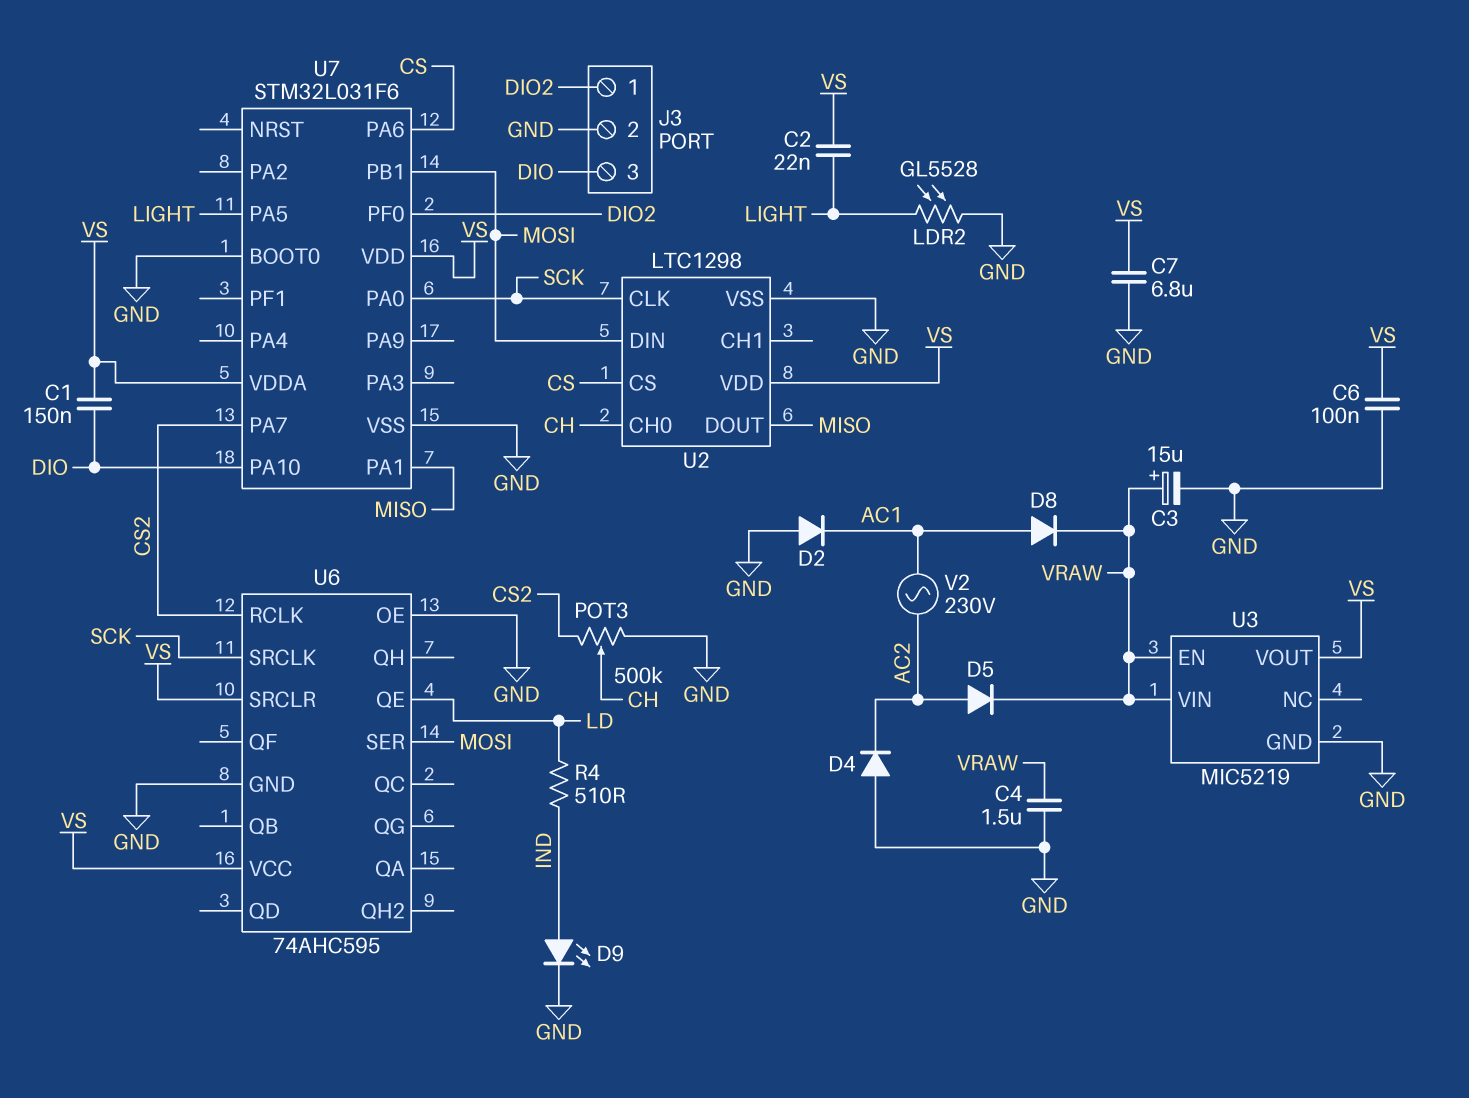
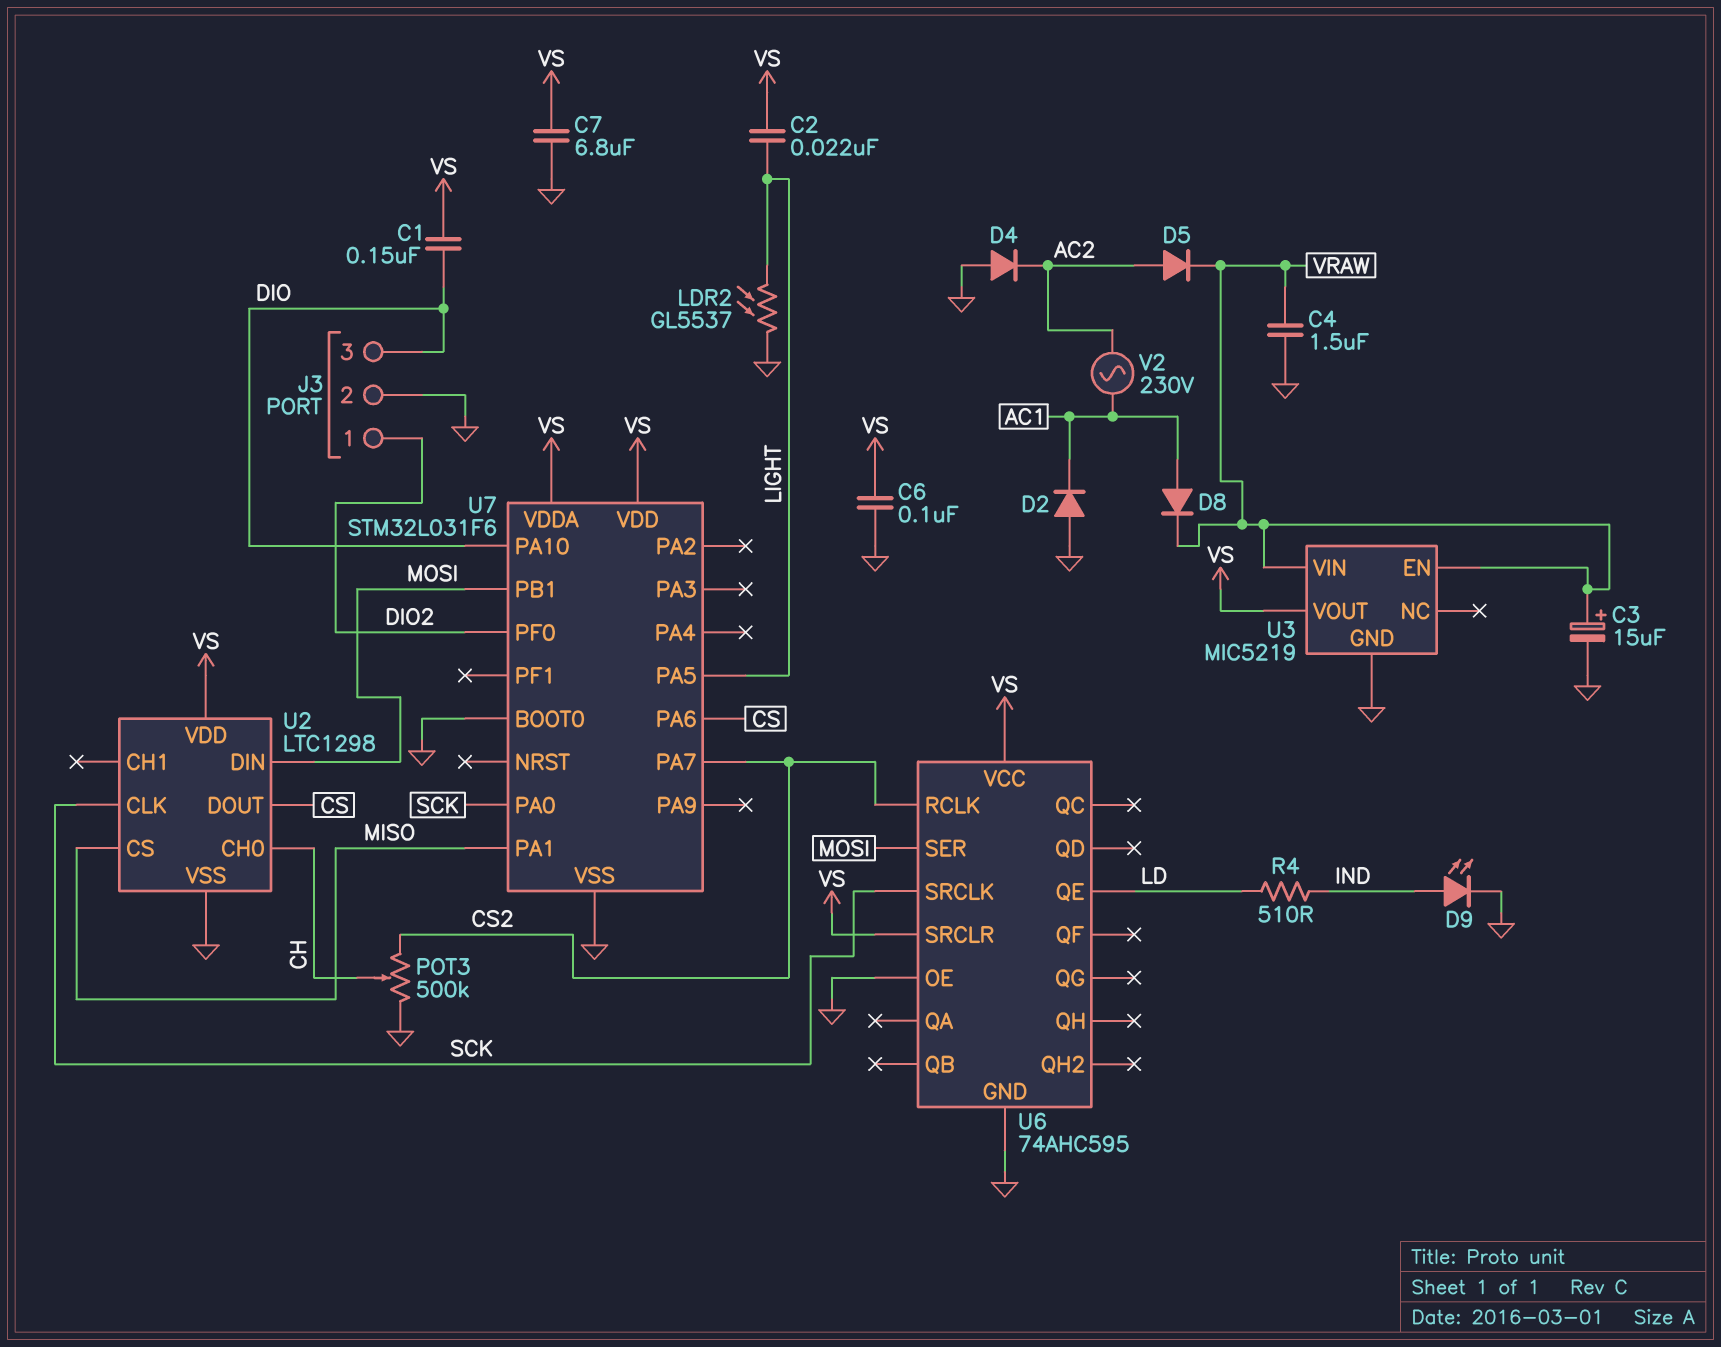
LDR2: GL5528 (GND, LIGHT) -> GL5537 (GND, LIGHT)
U2 pin CS: CS -> MISO
U2 pin DOUT: MISO -> CS

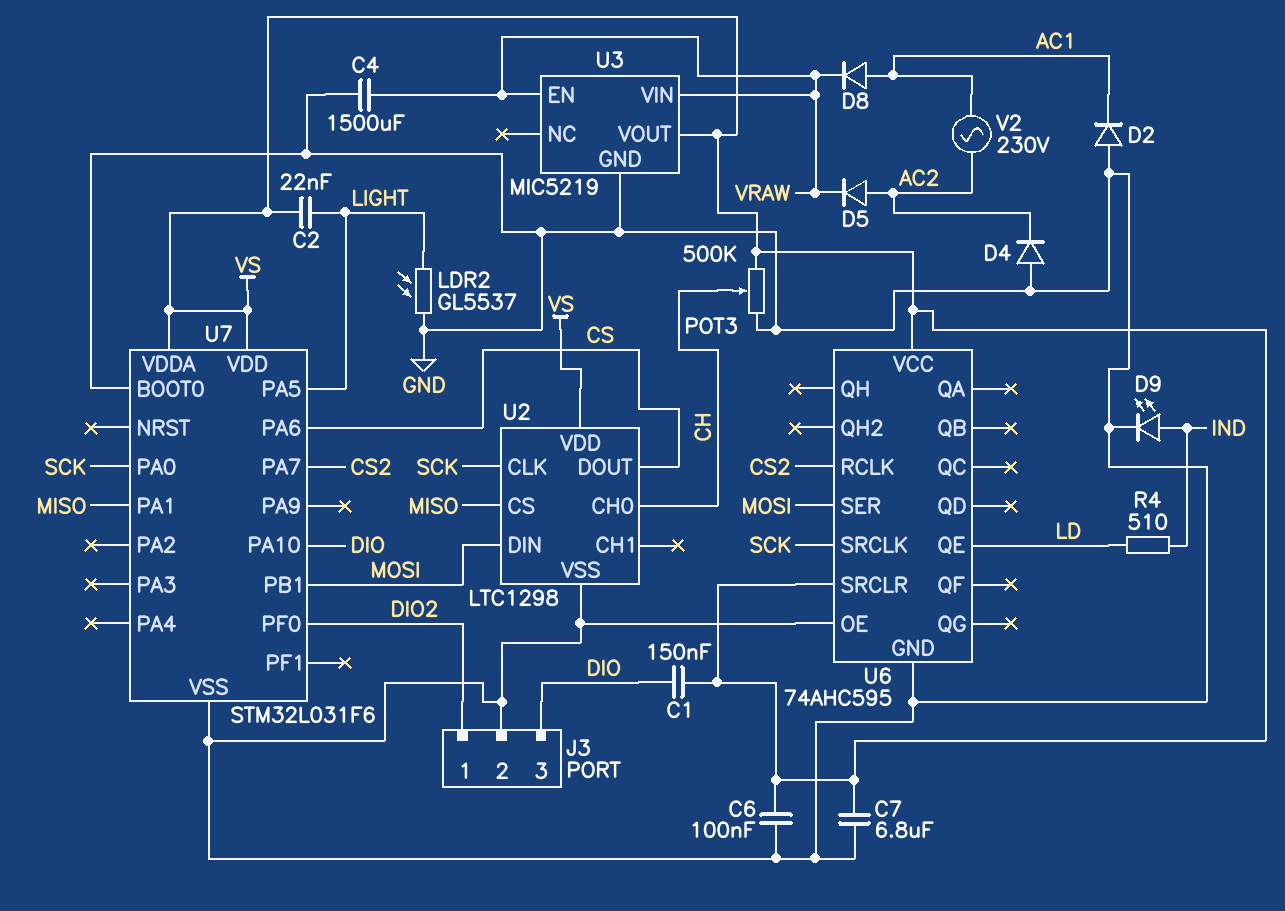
C3: 15uF (plus VRAW, minus GND) -> none
C4: 1.5uF (GND, VRAW) -> 1500uF (GND, VRAW)
POT3: 500k (CS2, GND, wiper CH) -> 500k (GND, VS, wiper CH)

